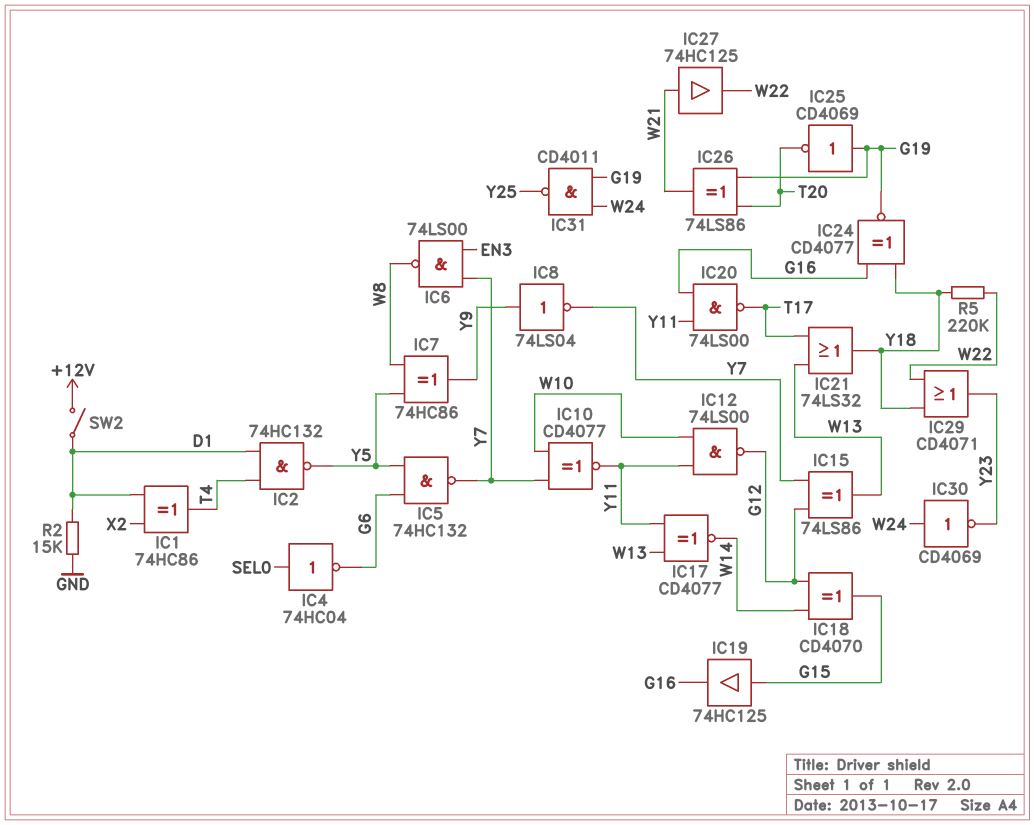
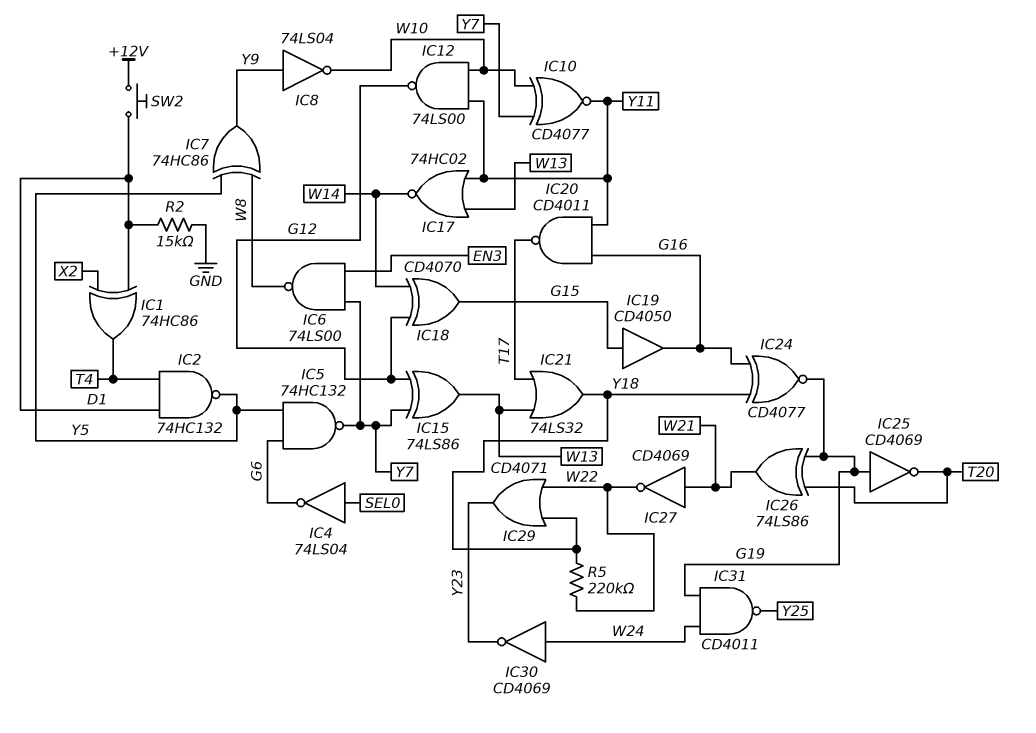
IC4: NOT 74HC04 (in SEL0, out G6) -> NOT 74LS04 (in SEL0, out G6)
IC8: NOT 74LS04 (in Y9, out Y7) -> NOT 74LS04 (in Y9, out W10)
IC17: XNOR CD4077 (in W13, in Y11, out W14) -> NOR 74HC02 (in W13, in Y11, out W14)
IC19: buffer 74HC125 (in G15, out G16) -> buffer CD4050 (in G15, out G16)
IC20: NAND 74LS00 (in G16, in Y11, out T17) -> NAND CD4011 (in G16, in Y11, out T17)
IC27: buffer 74HC125 (in W21, out W22) -> NOT CD4069 (in W21, out W22)
SW2: switch (+12V, D1) -> button (+12V, D1)

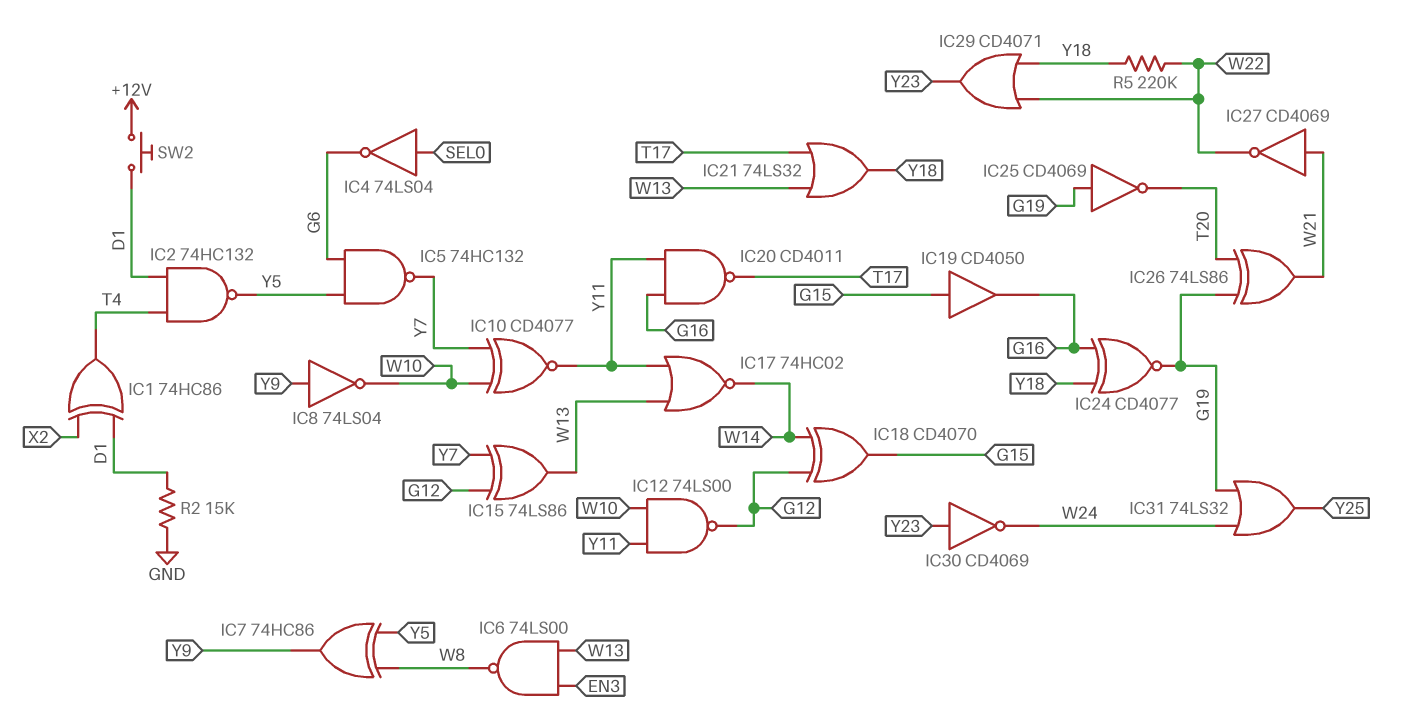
IC6: NAND 74LS00 (in EN3, in Y7, out W8) -> NAND 74LS00 (in EN3, in W13, out W8)
IC30: NOT CD4069 (in W24, out Y23) -> NOT CD4069 (in Y23, out W24)
IC31: NAND CD4011 (in G19, in W24, out Y25) -> OR 74LS32 (in G19, in W24, out Y25)

